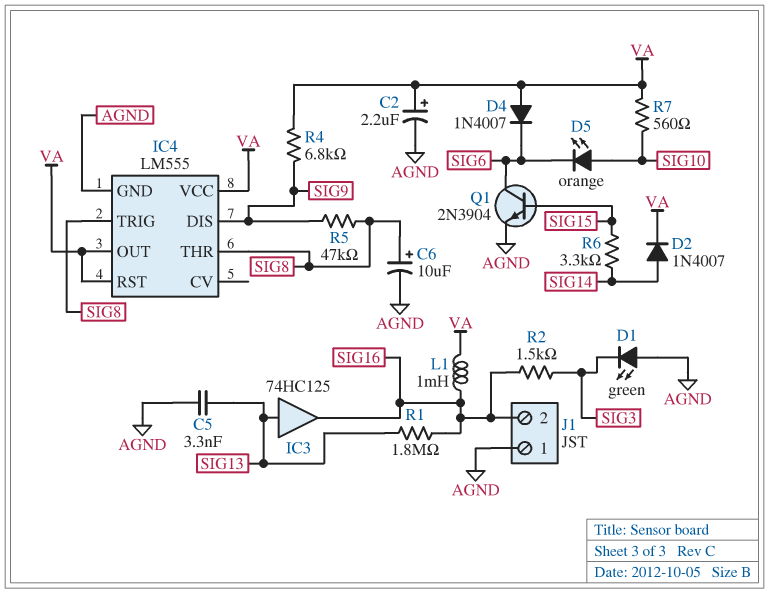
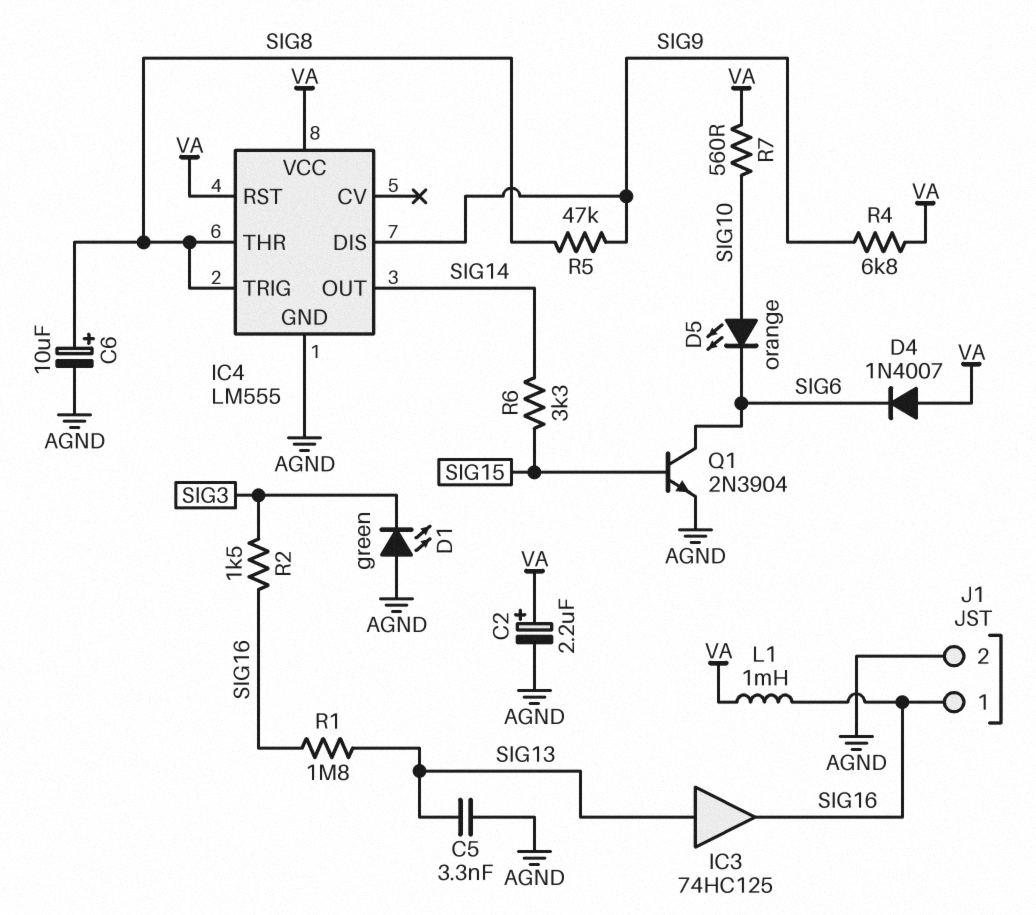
D2: diode 1N4007 (A SIG14, K VA) -> none
IC4 pin OUT: VA -> SIG14
J1 pin 1: AGND -> SIG16
J1 pin 2: SIG16 -> AGND

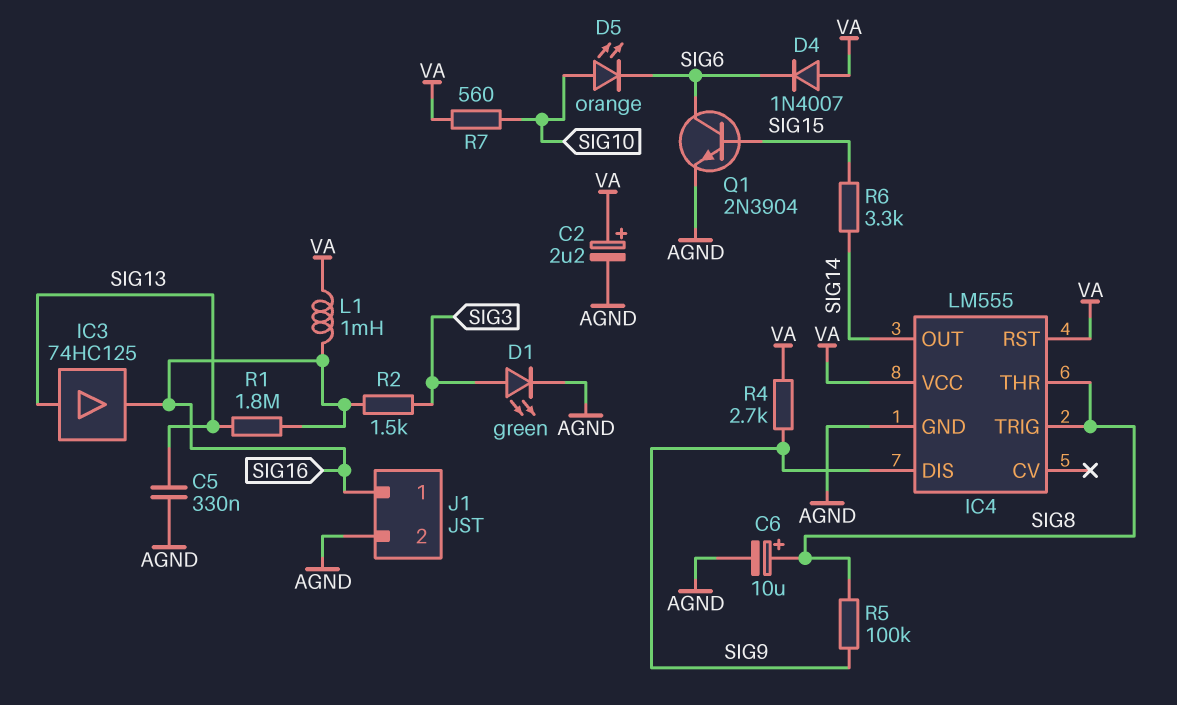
C5: 3.3nF (AGND, SIG13) -> 330nF (AGND, SIG13)
D1: LED green (A AGND, K SIG3) -> LED green (A SIG3, K AGND)
R4: 6.8k (SIG9, VA) -> 2.7k (SIG9, VA)
R5: 47k (SIG8, SIG9) -> 100k (SIG8, SIG9)

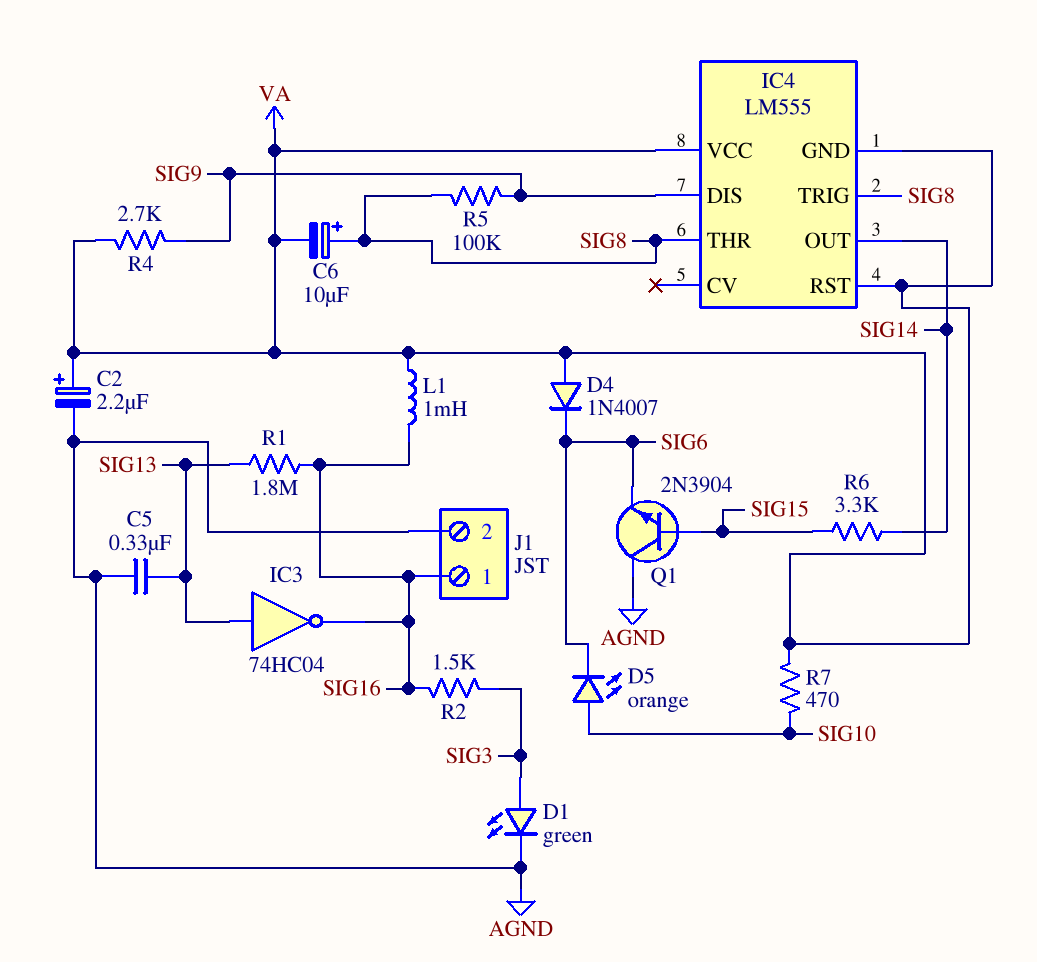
C6: 10uF (plus SIG8, minus AGND) -> 10uF (plus SIG8, minus VA)
IC3: buffer 74HC125 (in SIG13, out SIG16) -> NOT 74HC04 (in SIG13, out SIG16)
IC4 pin GND: AGND -> VA
Q1: NPN 2N3904 (B SIG15, C SIG6, E AGND) -> NPN 2N3904 (B SIG15, C AGND, E SIG6)
R7: 560 (SIG10, VA) -> 470 (SIG10, VA)

